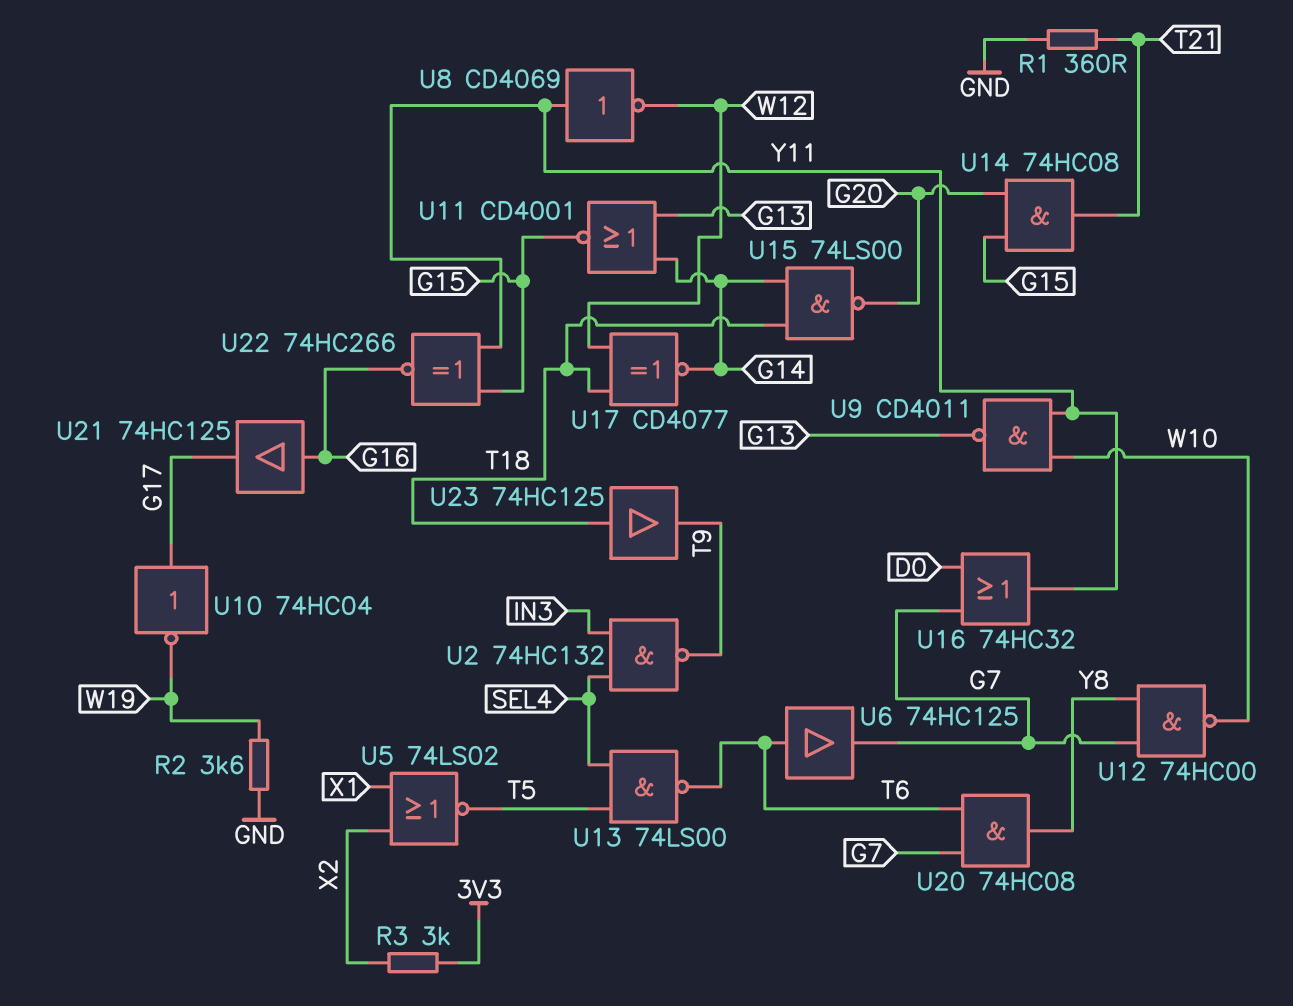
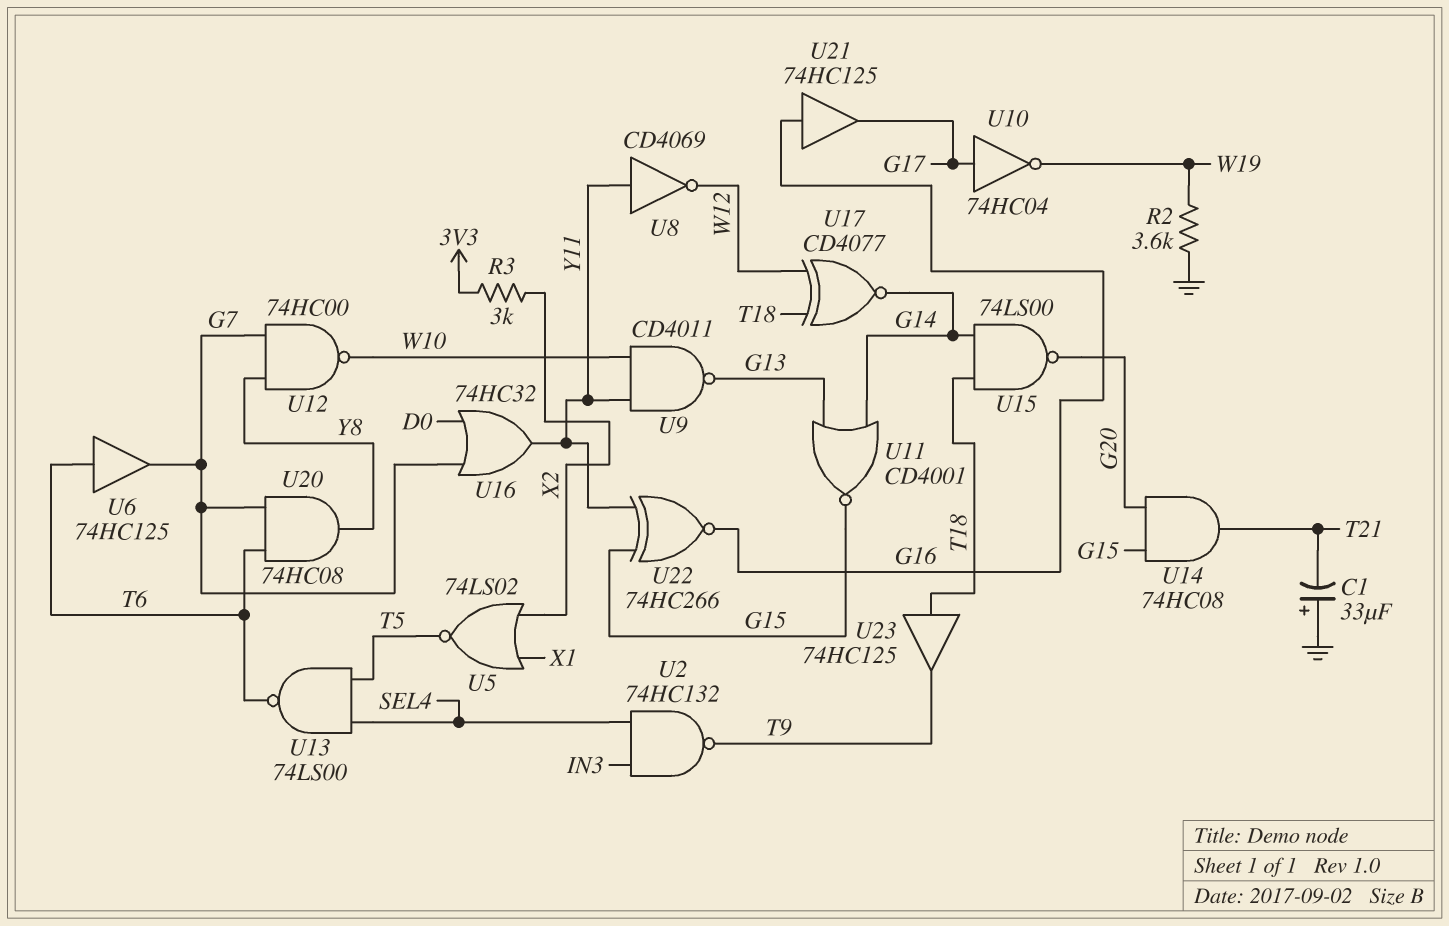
C1: none -> 33uF (plus GND, minus T21)
R1: 360 (GND, T21) -> none

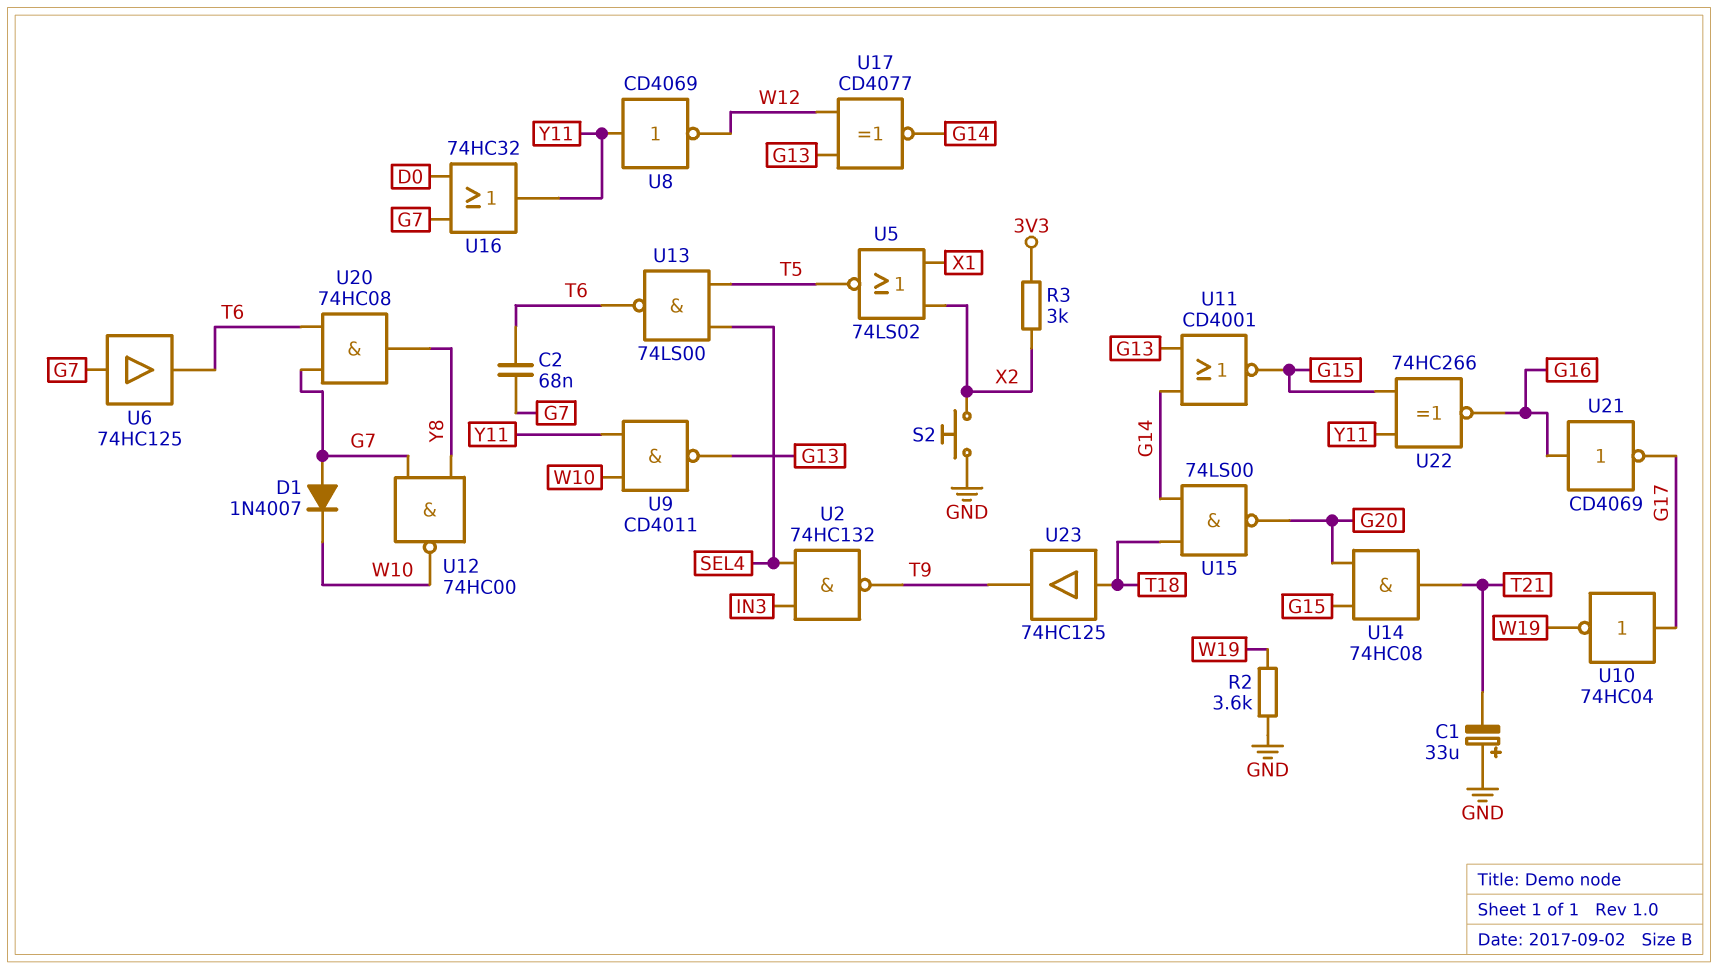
C2: none -> 68nF (G7, T6)
D1: none -> diode 1N4007 (A G7, K W10)
S2: none -> button (GND, X2)
U6: buffer 74HC125 (in T6, out G7) -> buffer 74HC125 (in G7, out T6)
U17: XNOR CD4077 (in T18, in W12, out G14) -> XNOR CD4077 (in G13, in W12, out G14)
U21: buffer 74HC125 (in G16, out G17) -> NOT CD4069 (in G16, out G17)

